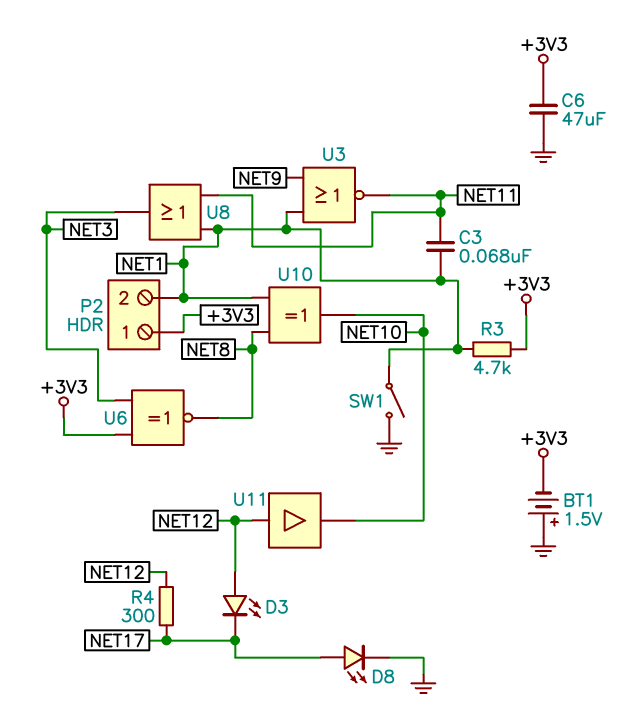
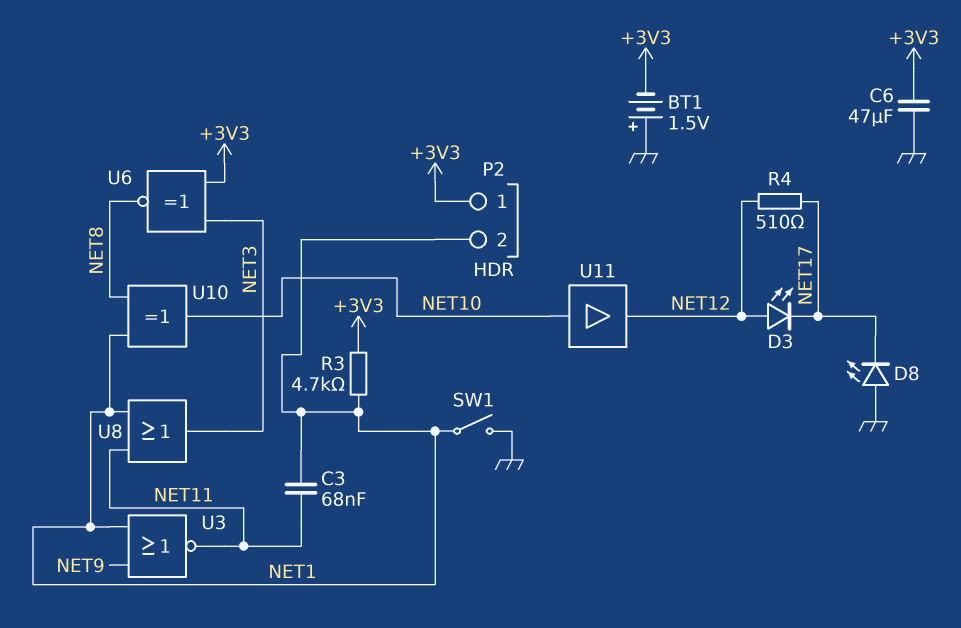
D8: LED (A NET17, K GND) -> LED (A GND, K NET17)
R4: 300 (NET12, NET17) -> 510 (NET12, NET17)
U11: buffer (in NET12, out NET10) -> buffer (in NET10, out NET12)

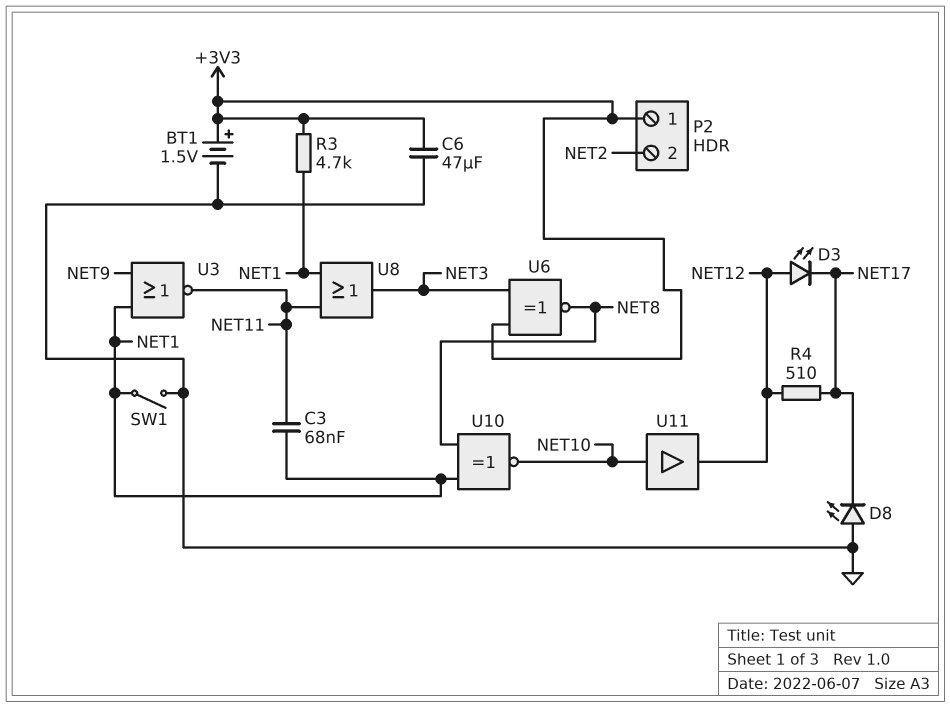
BT1: 1.5V (plus GND, minus +3V3) -> 1.5V (plus +3V3, minus GND)
P2 pin 2: NET1 -> NET2
U10: XOR (in NET1, in NET8, out NET10) -> XNOR (in NET1, in NET8, out NET10)

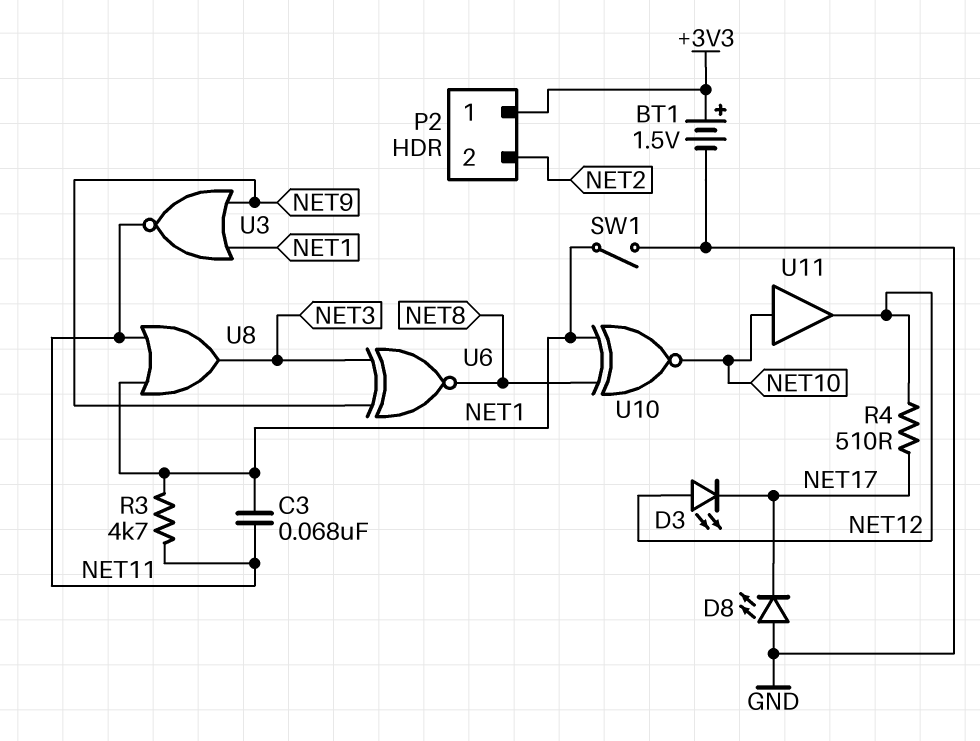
C6: 47uF (+3V3, GND) -> none
R3: 4.7k (+3V3, NET1) -> 4.7k (NET1, NET11)
U6: XNOR (in +3V3, in NET3, out NET8) -> XNOR (in NET3, in NET9, out NET8)

